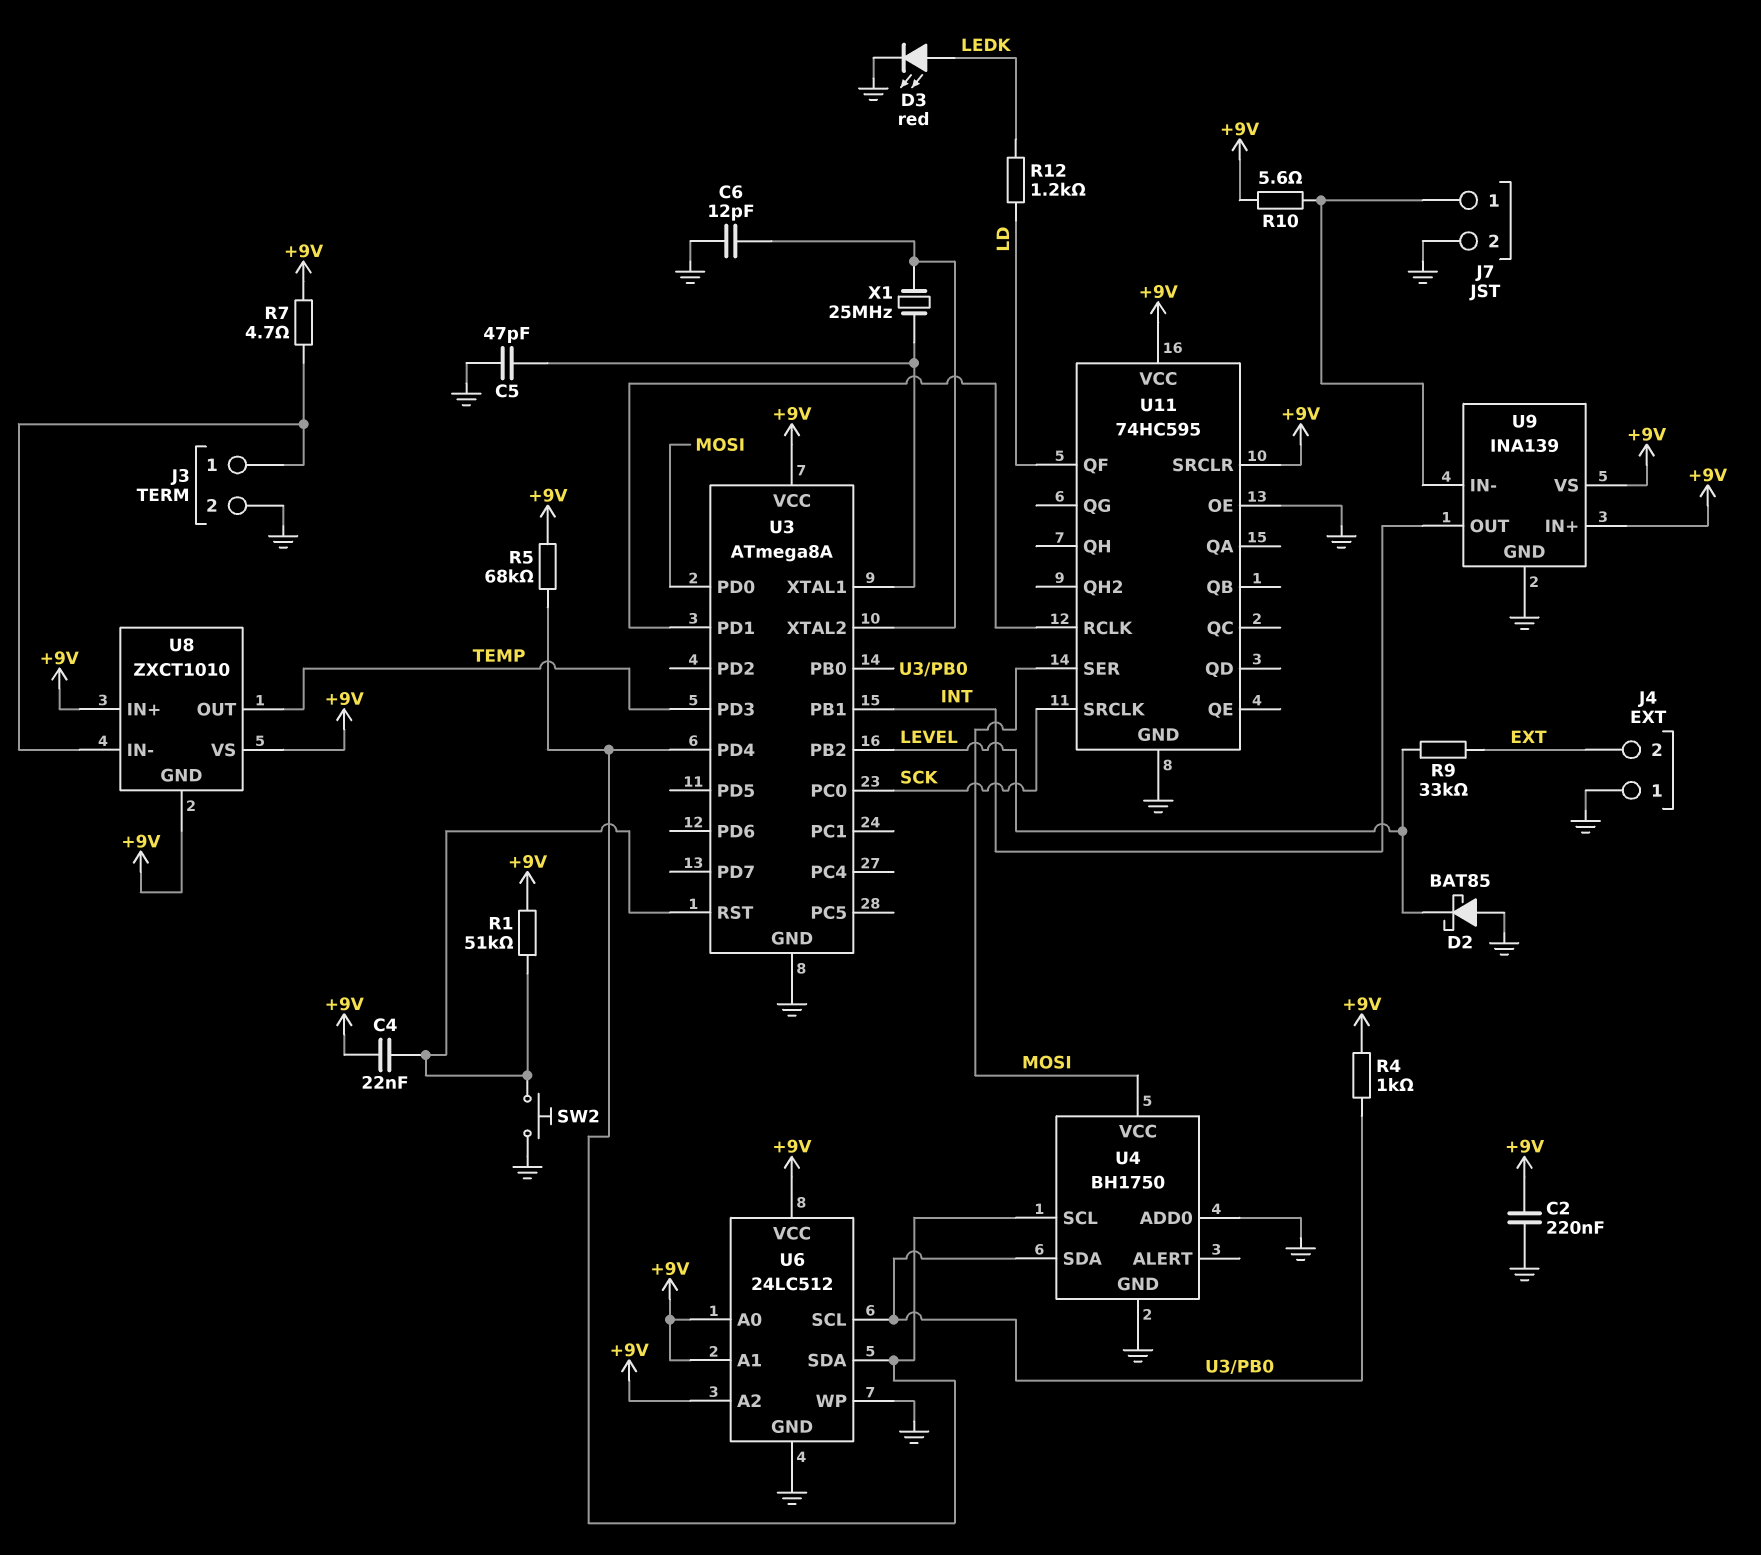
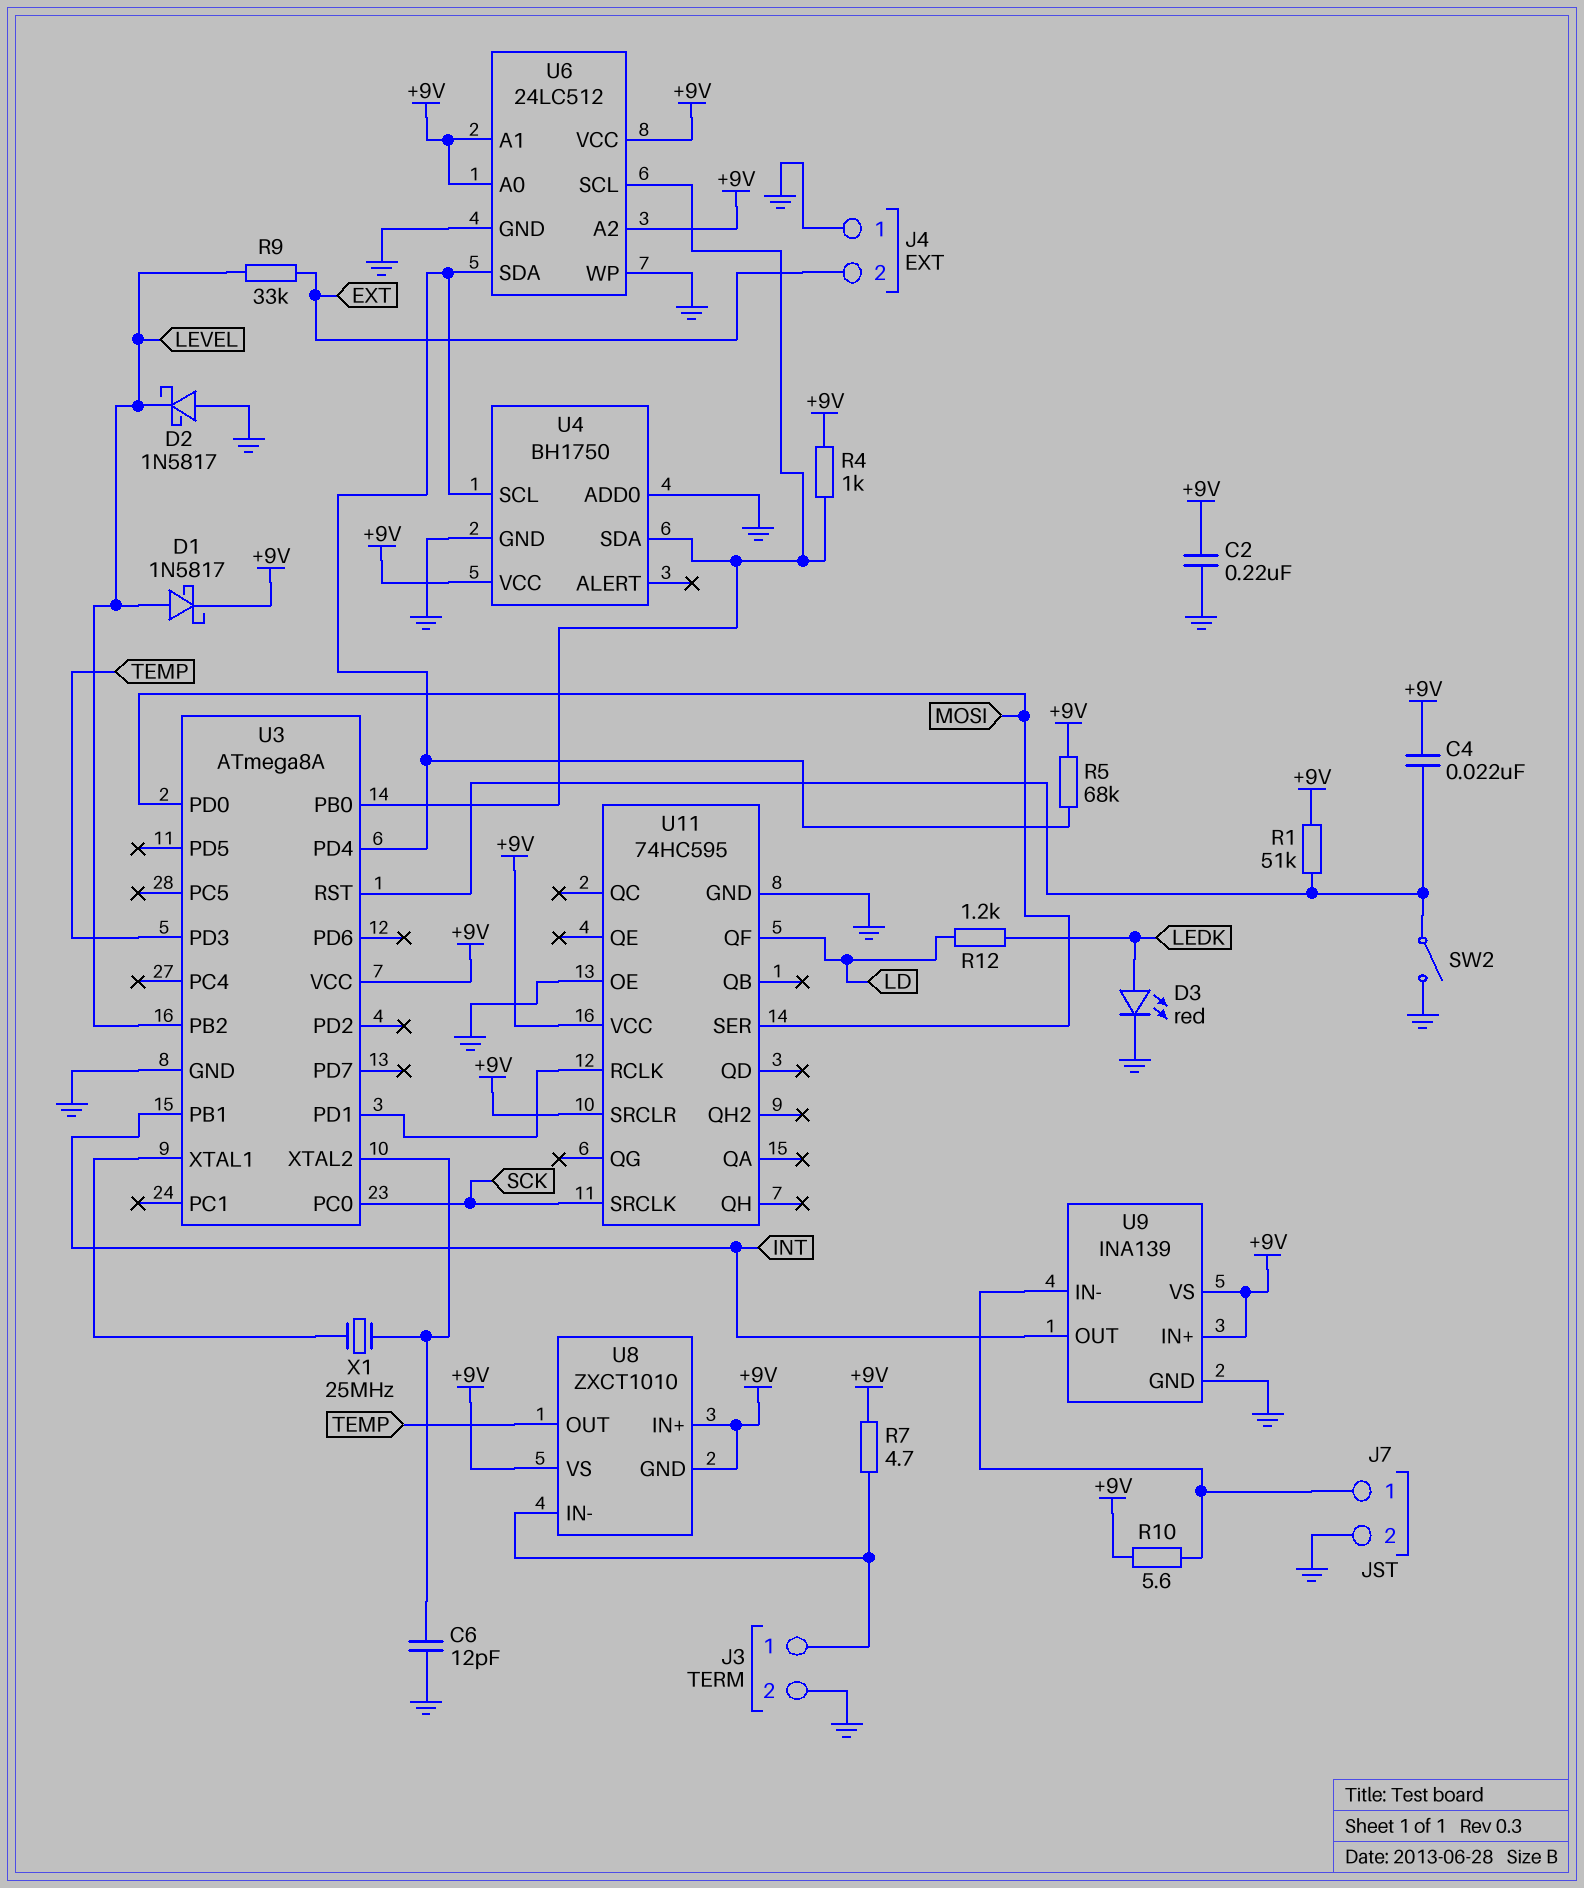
C5: 47pF (GND, U3/XTAL1) -> none
D1: none -> schottky 1N5817 (A LEVEL, K +9V)
D2: schottky BAT85 (A GND, K LEVEL) -> schottky 1N5817 (A GND, K LEVEL)
SW2: button (GND, U3/RST) -> switch (GND, U3/RST)
U4 pin VCC: MOSI -> +9V

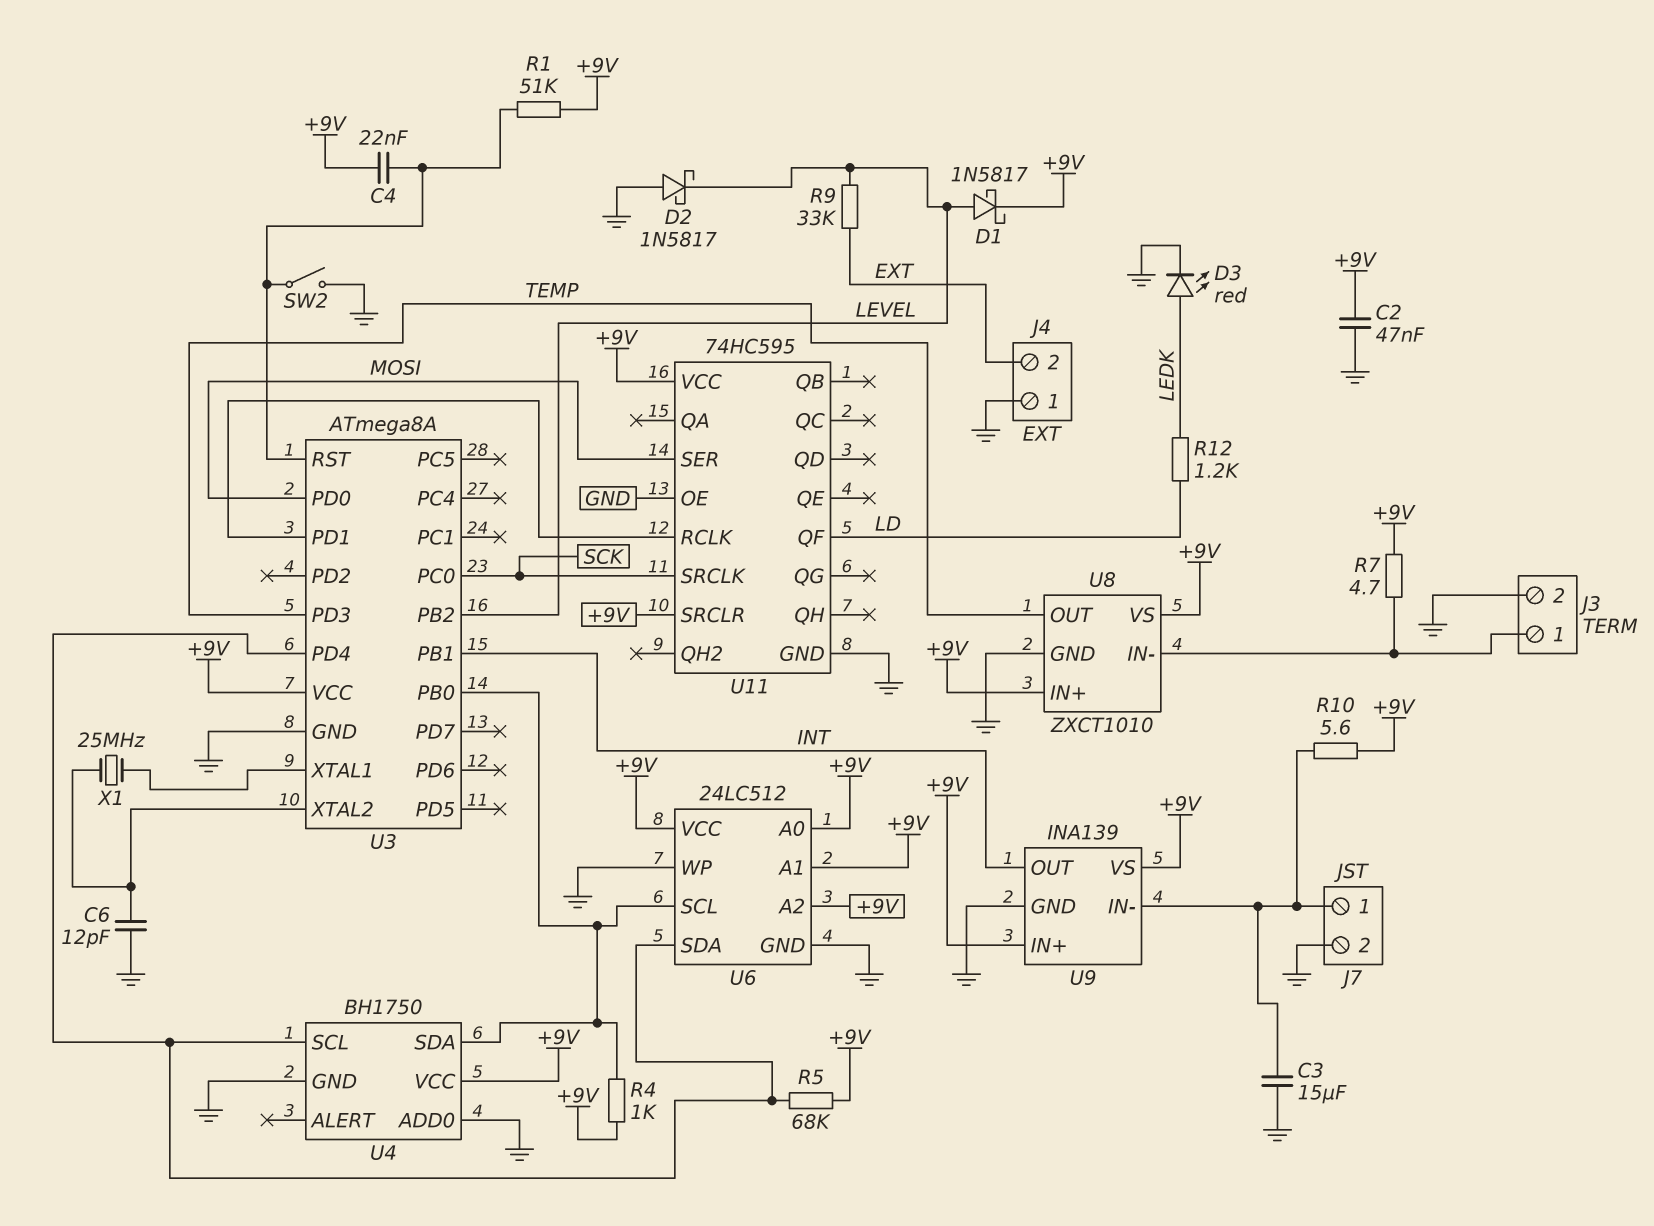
C2: 220nF (+9V, GND) -> 47nF (+9V, GND)
C3: none -> 15uF (GND, J7/1)
U8 pin GND: +9V -> GND

